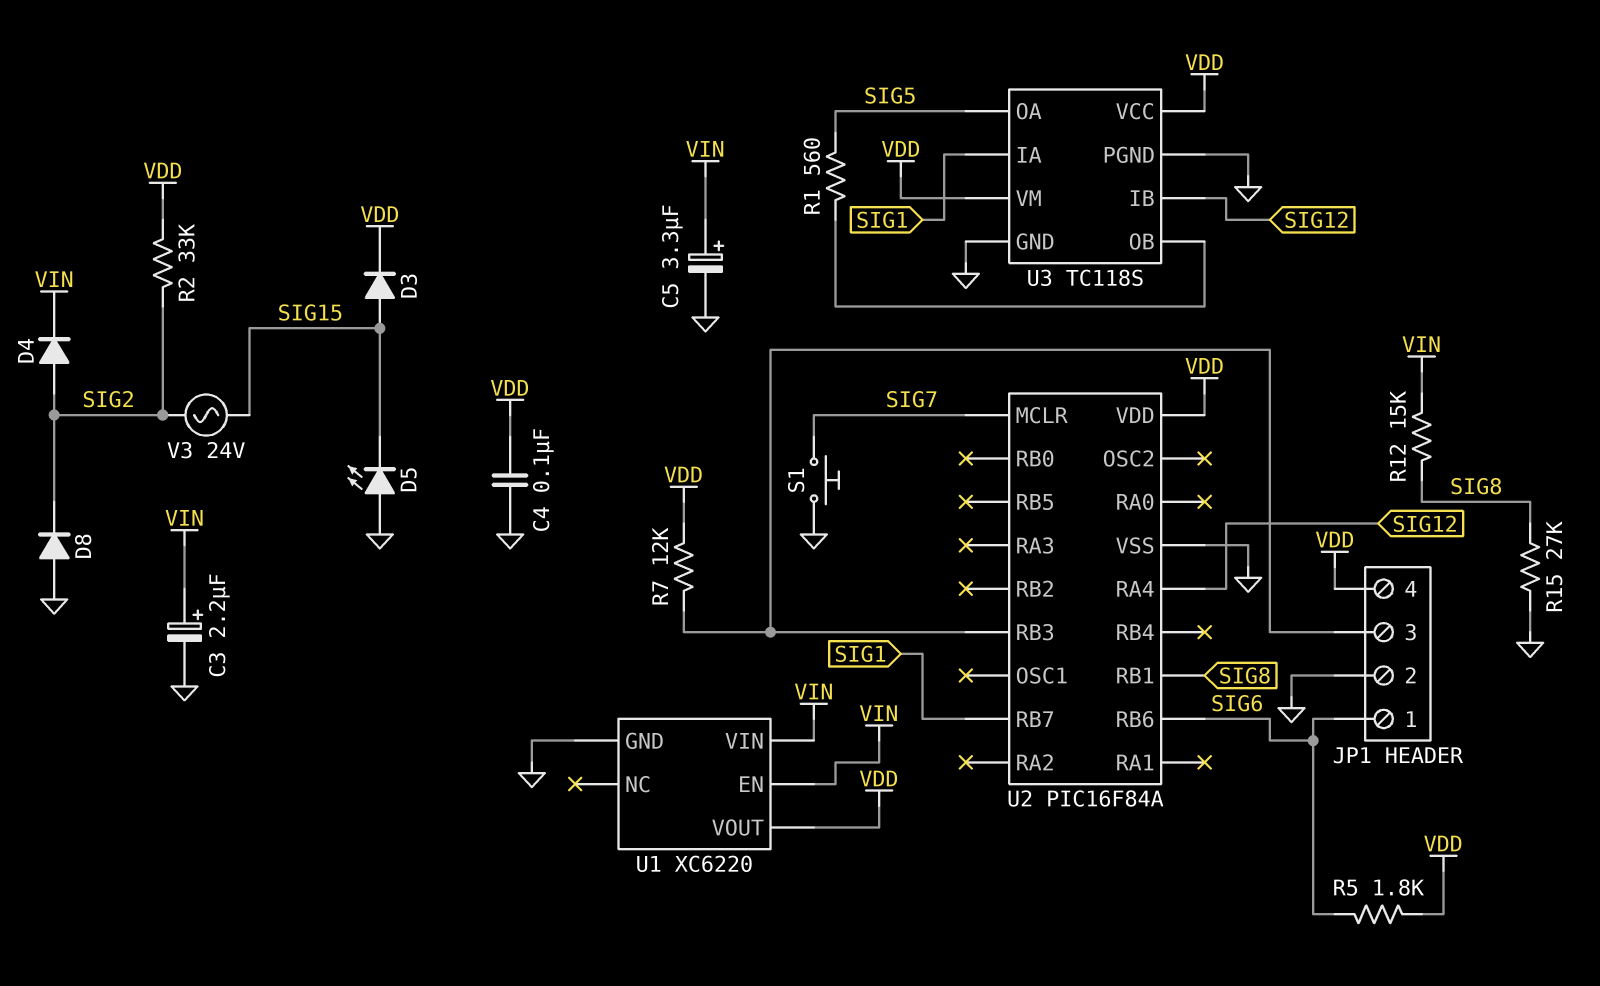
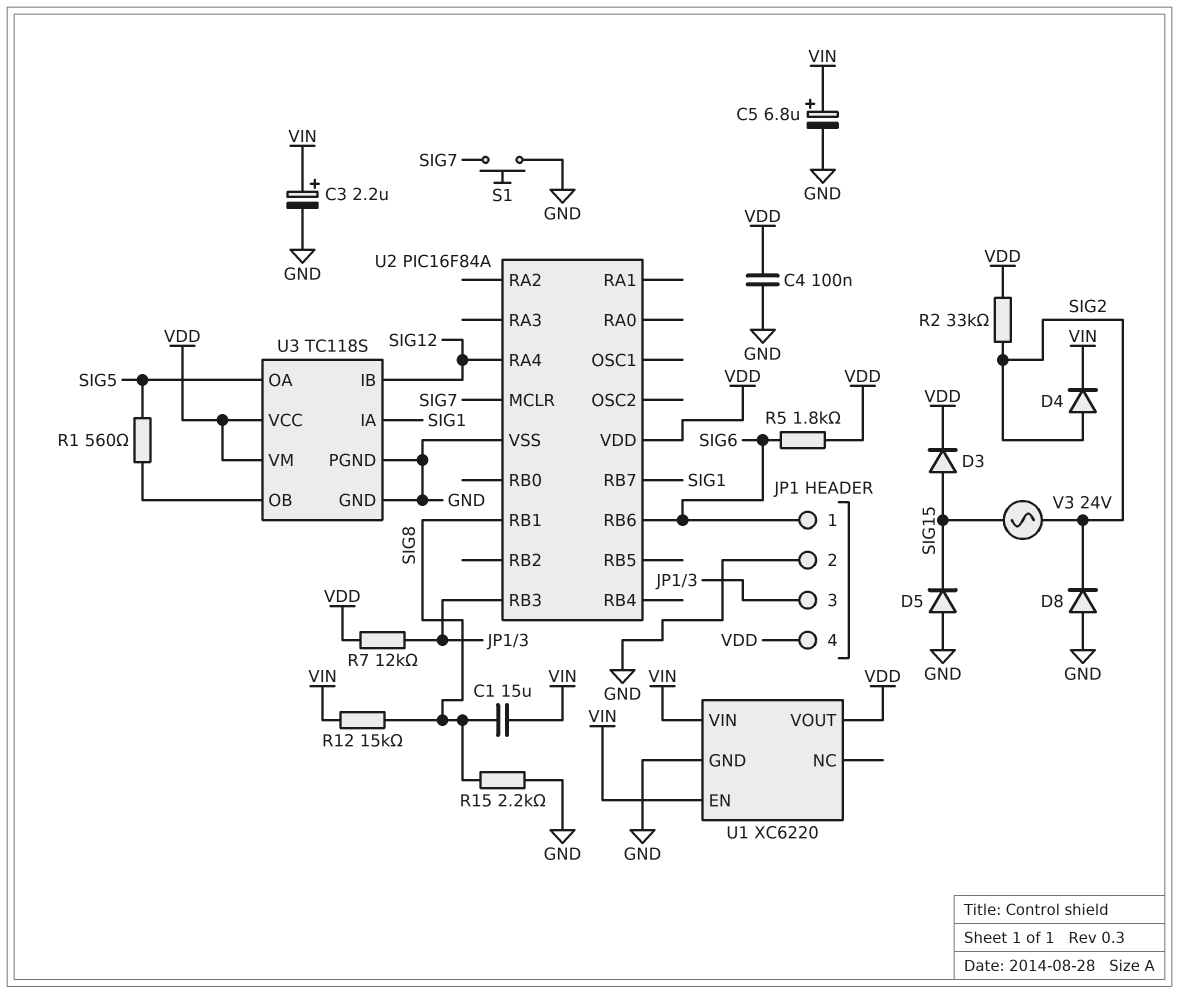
C1: none -> 15uF (SIG8, VIN)
C5: 3.3uF (plus VIN, minus GND) -> 6.8uF (plus VIN, minus GND)
D5: LED (A GND, K SIG15) -> diode (A GND, K SIG15)
R15: 27k (GND, SIG8) -> 2.2k (GND, SIG8)

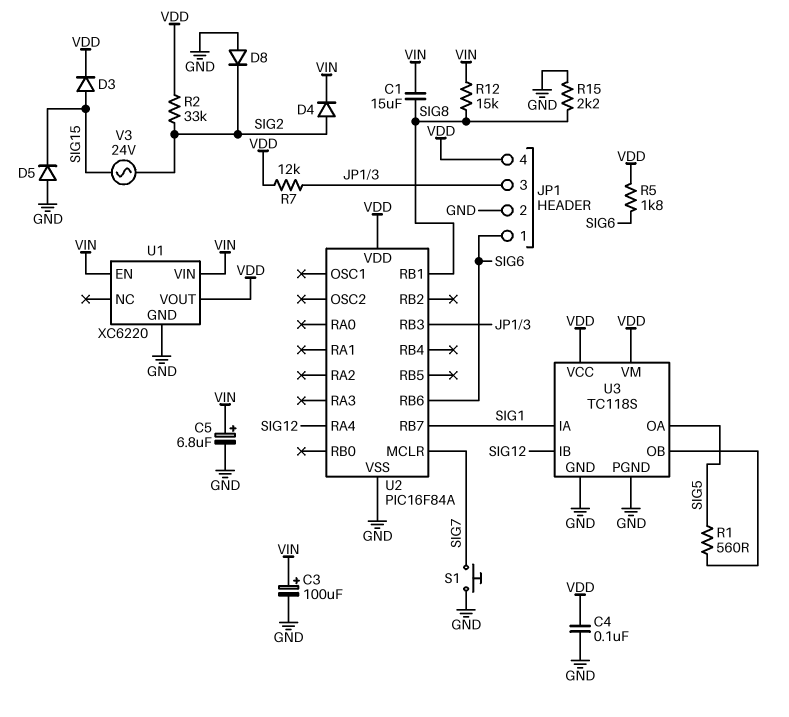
C3: 2.2uF (plus VIN, minus GND) -> 100uF (plus VIN, minus GND)

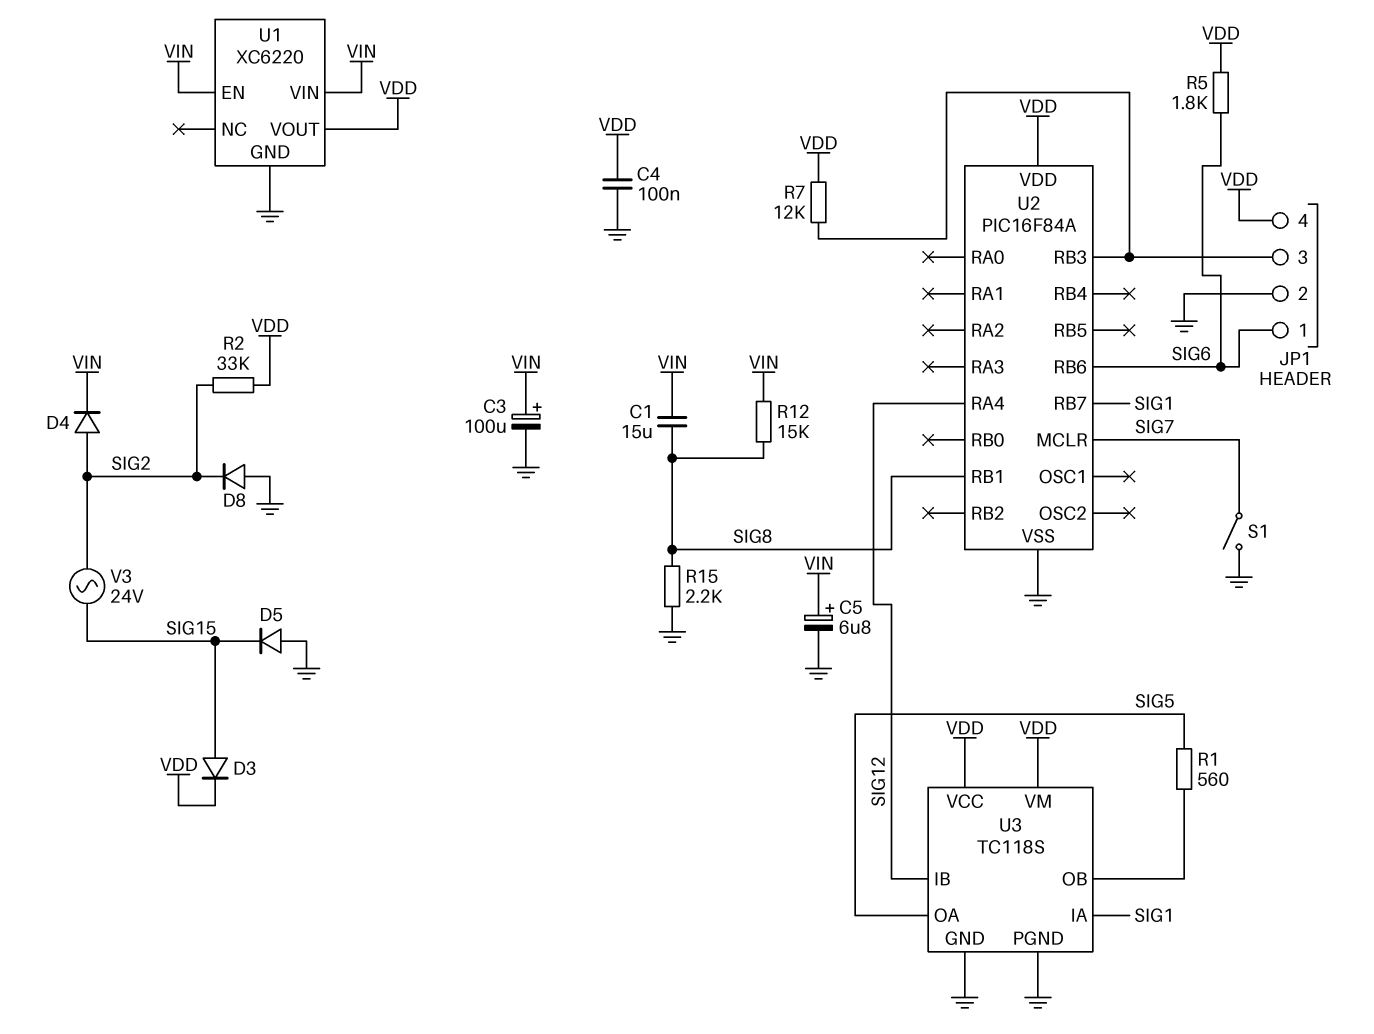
S1: button (GND, SIG7) -> switch (GND, SIG7)

